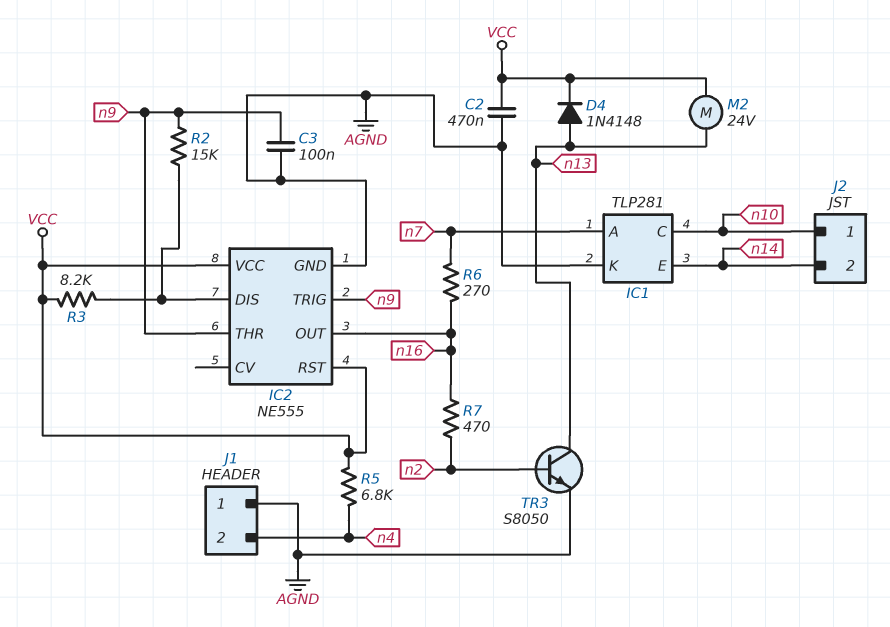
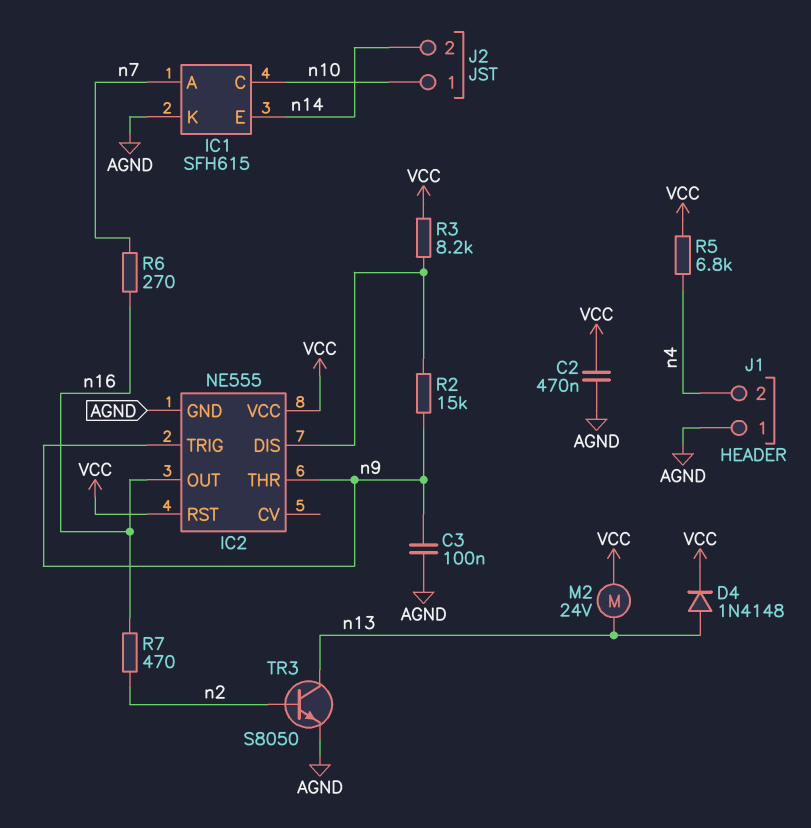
IC1: TLP281 -> SFH615

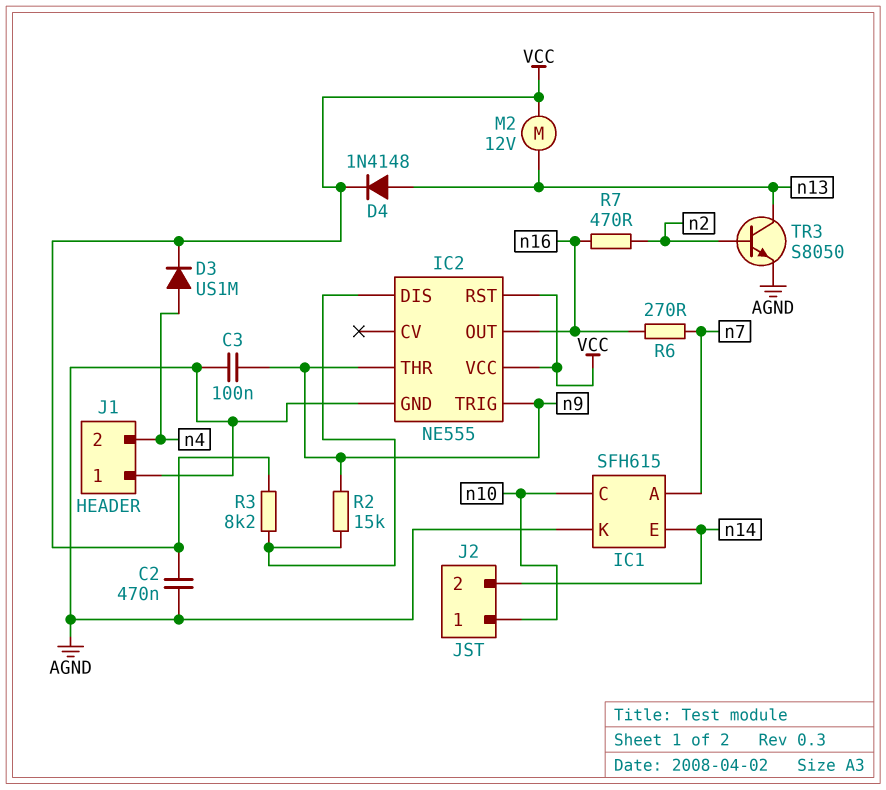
D3: none -> diode US1M (A n4, K VCC)
M2: motor 24V (VCC, n13) -> motor 12V (VCC, n13)
R5: 6.8k (VCC, n4) -> none

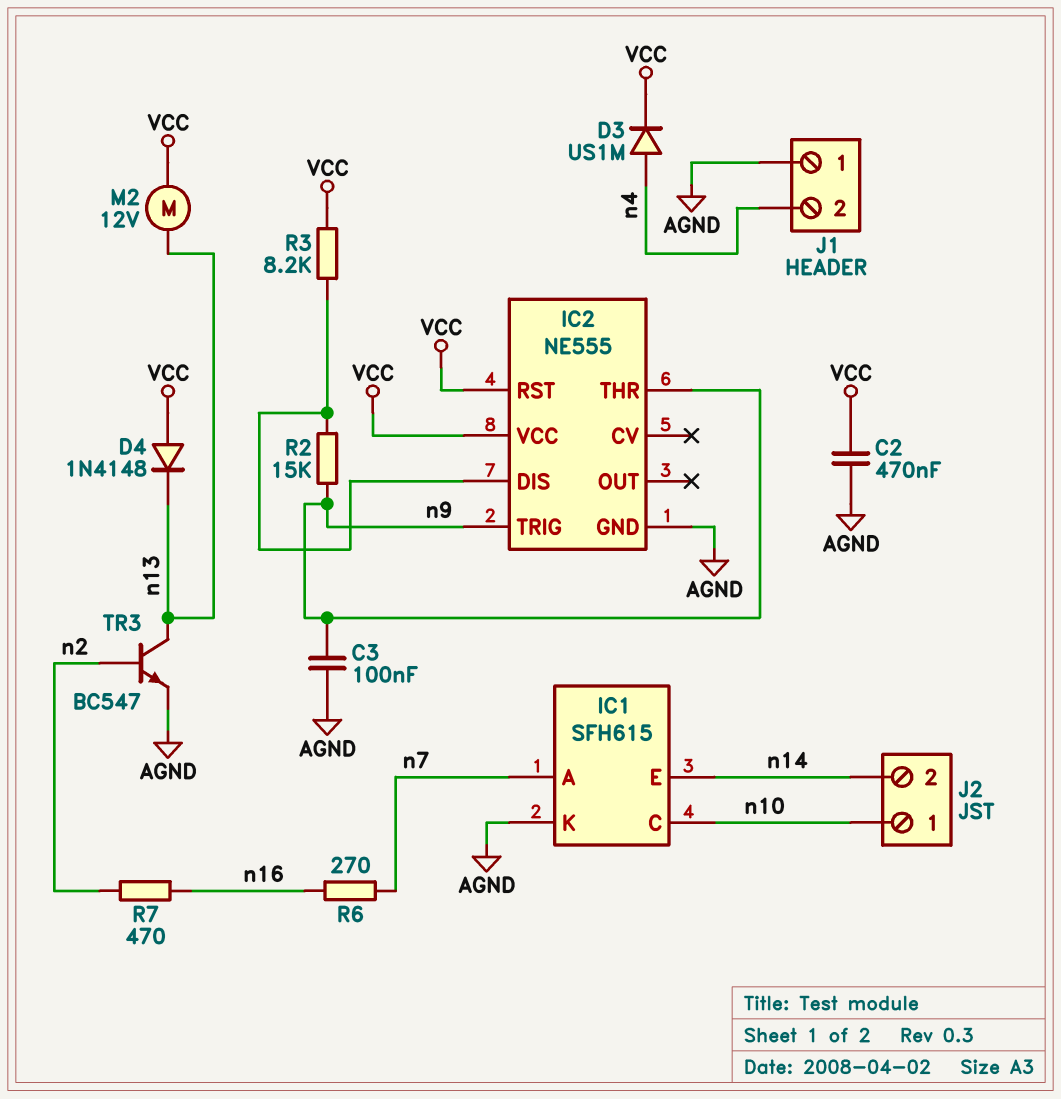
D4: diode 1N4148 (A n13, K VCC) -> diode 1N4148 (A VCC, K n13)
IC2 pin OUT: n16 -> none
TR3: NPN S8050 (B n2, C n13, E AGND) -> NPN BC547 (B n2, C n13, E AGND)

